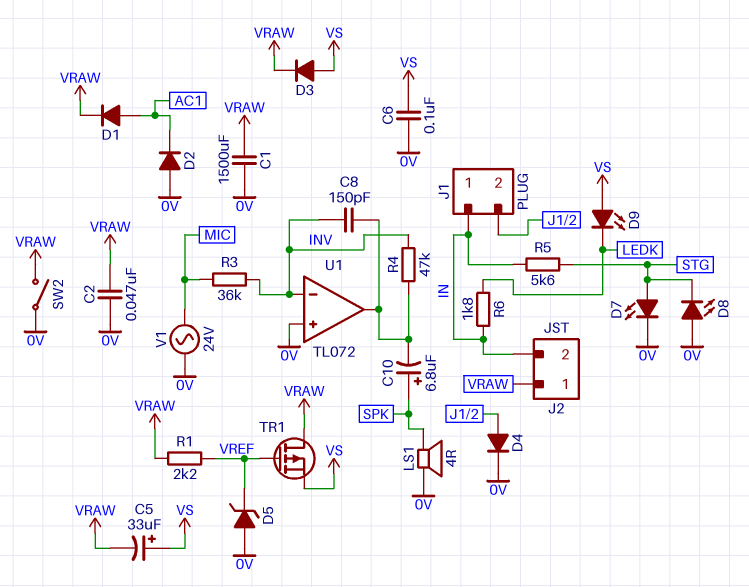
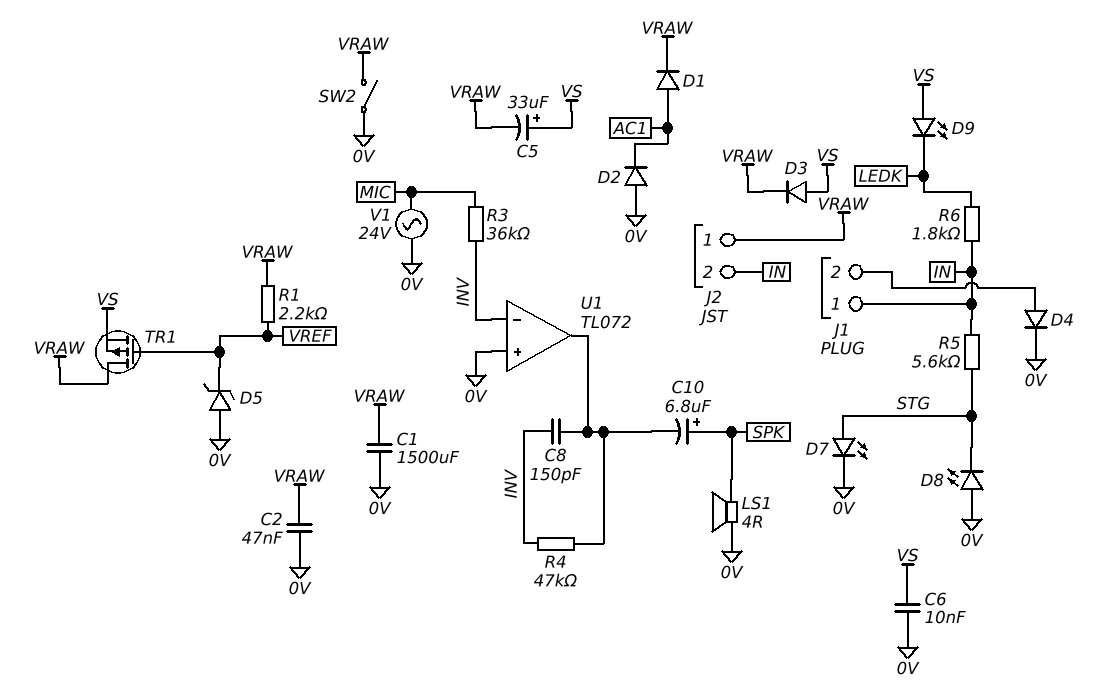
C6: 100nF (0V, VS) -> 10nF (0V, VS)

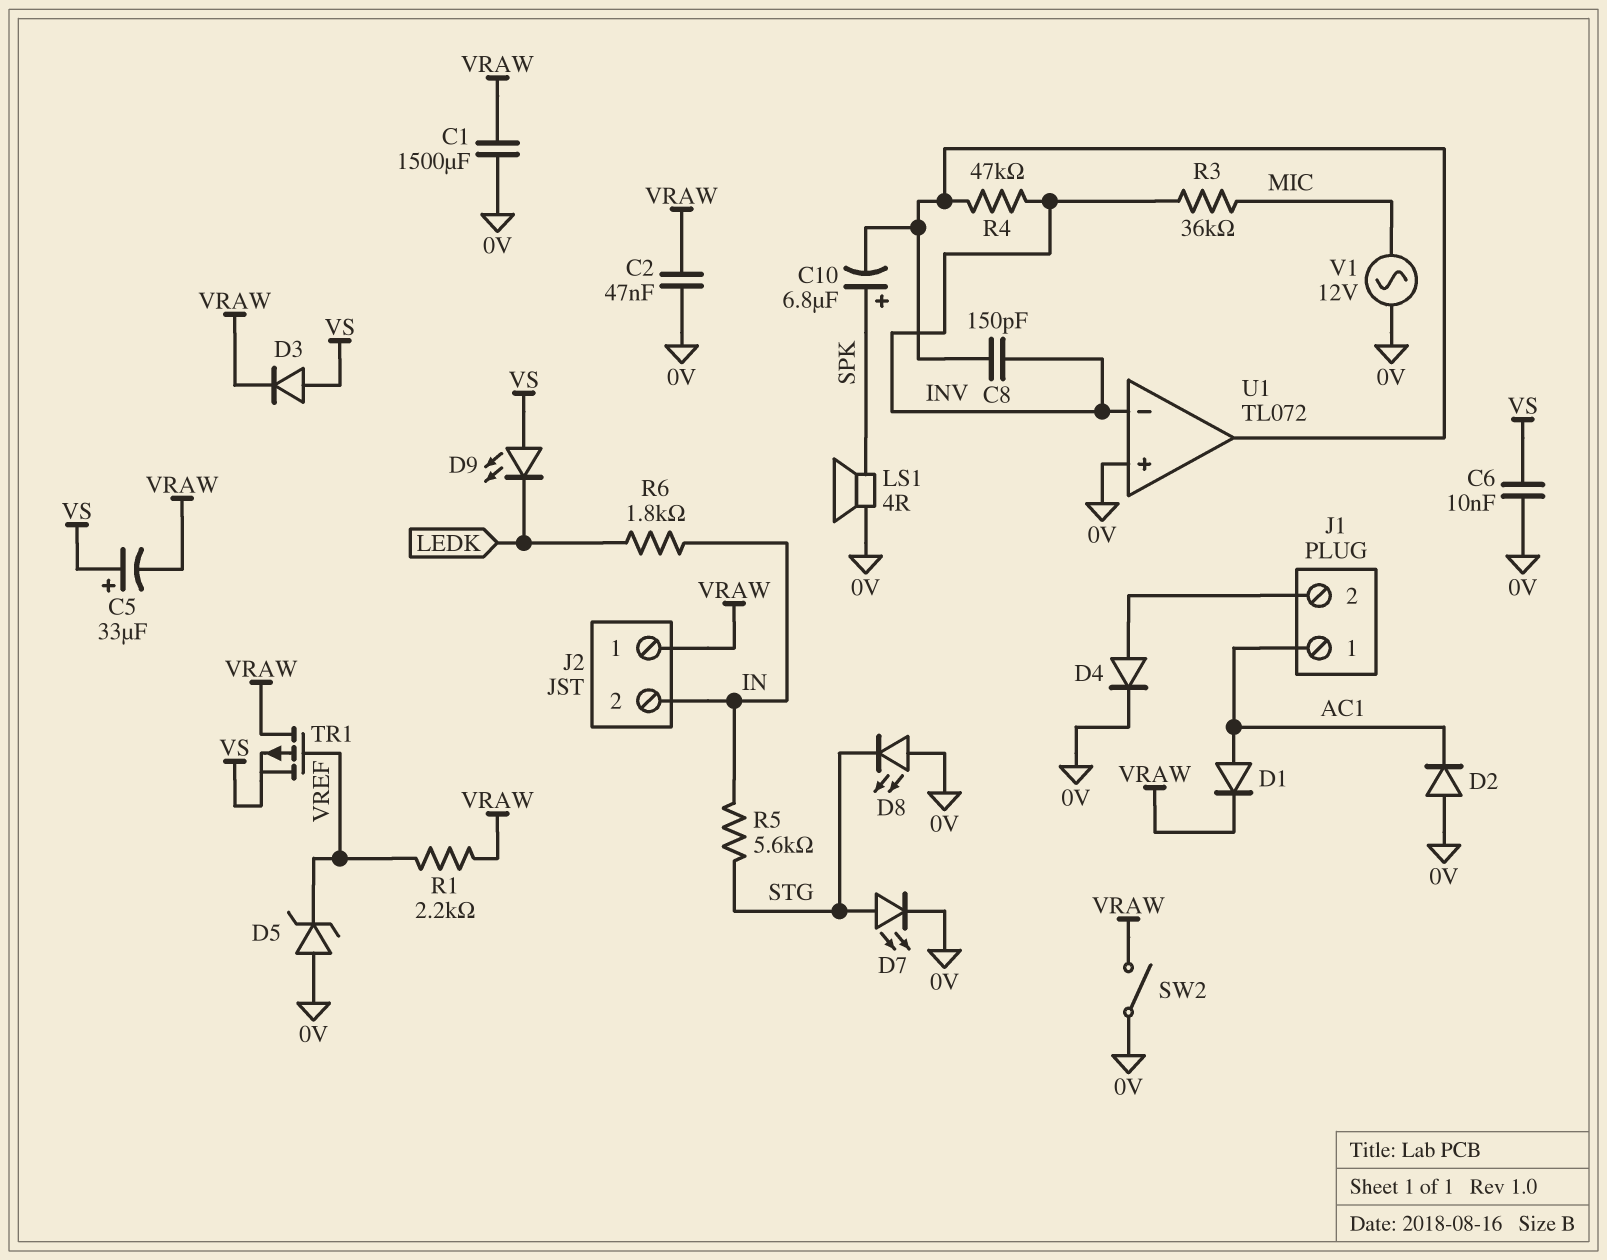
J1 pin 1: IN -> AC1
V1: AC 24V (0V, MIC) -> AC 12V (0V, MIC)

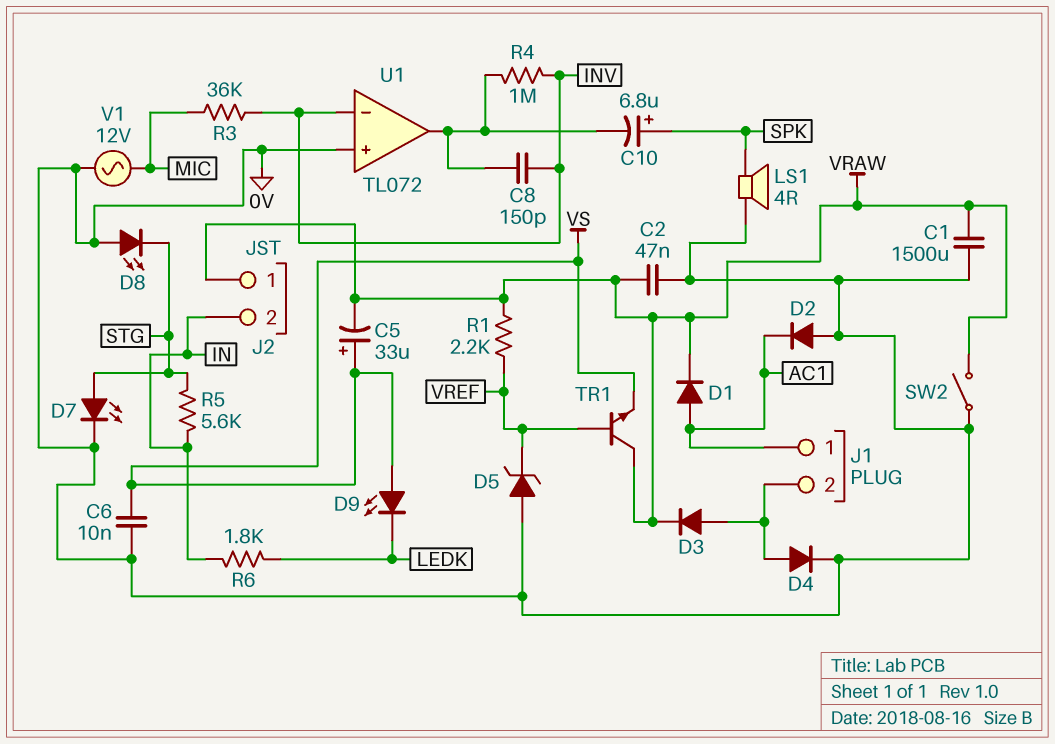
D3: diode (A VS, K VRAW) -> diode (A J1/2, K VRAW)
R4: 47k (INV, U1/out) -> 1M (INV, U1/out)
TR1: PMOS (G VREF, D VRAW, S VS) -> NPN (B VREF, C VRAW, E VS)

